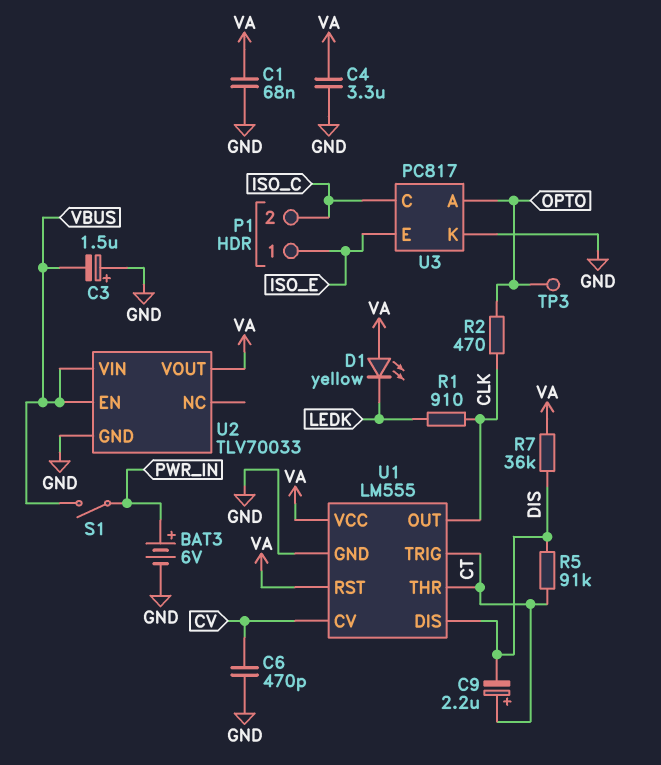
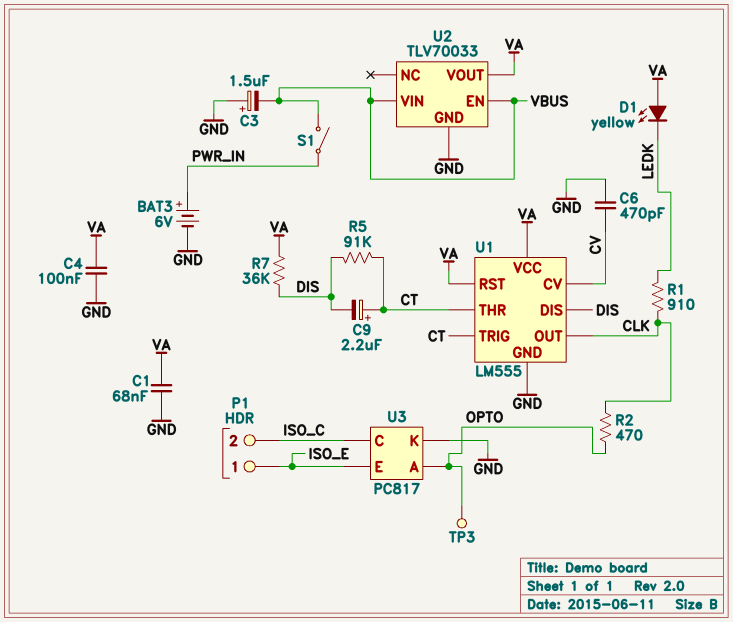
C4: 3.3uF (GND, VA) -> 100nF (GND, VA)

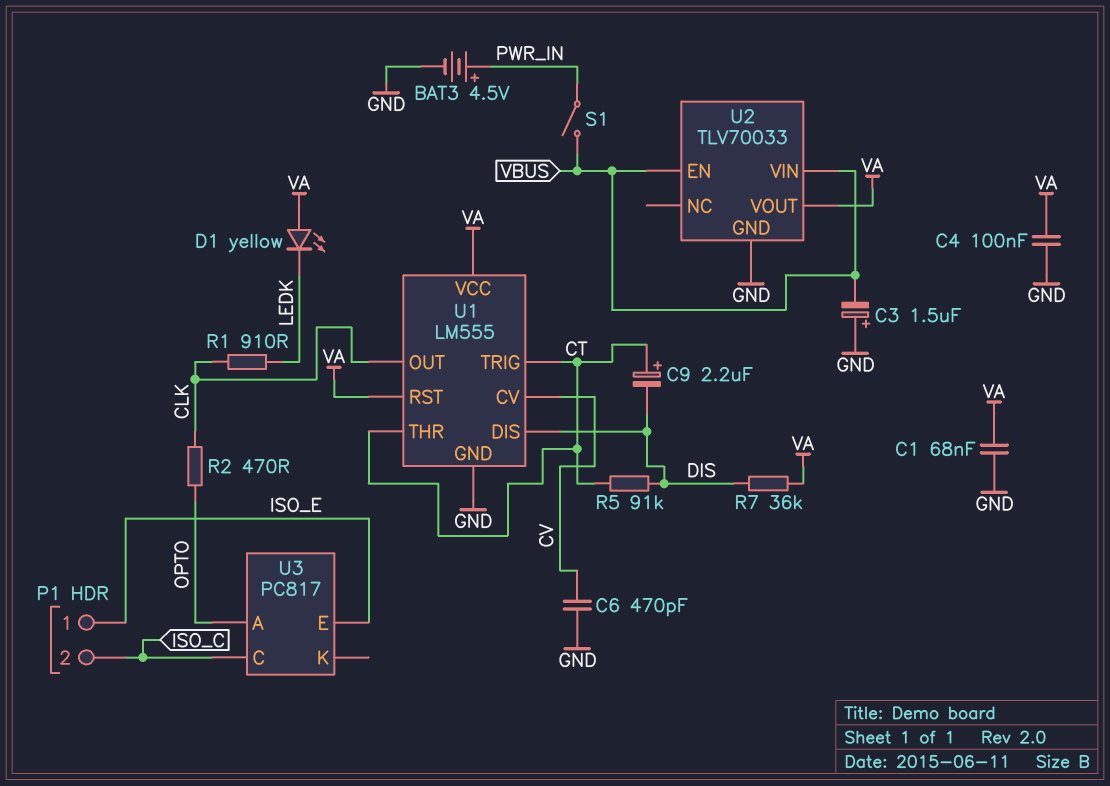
BAT3: 6V (plus PWR_IN, minus GND) -> 4.5V (plus PWR_IN, minus GND)
TP3: test point (OPTO) -> none
U3 pin K: GND -> none

